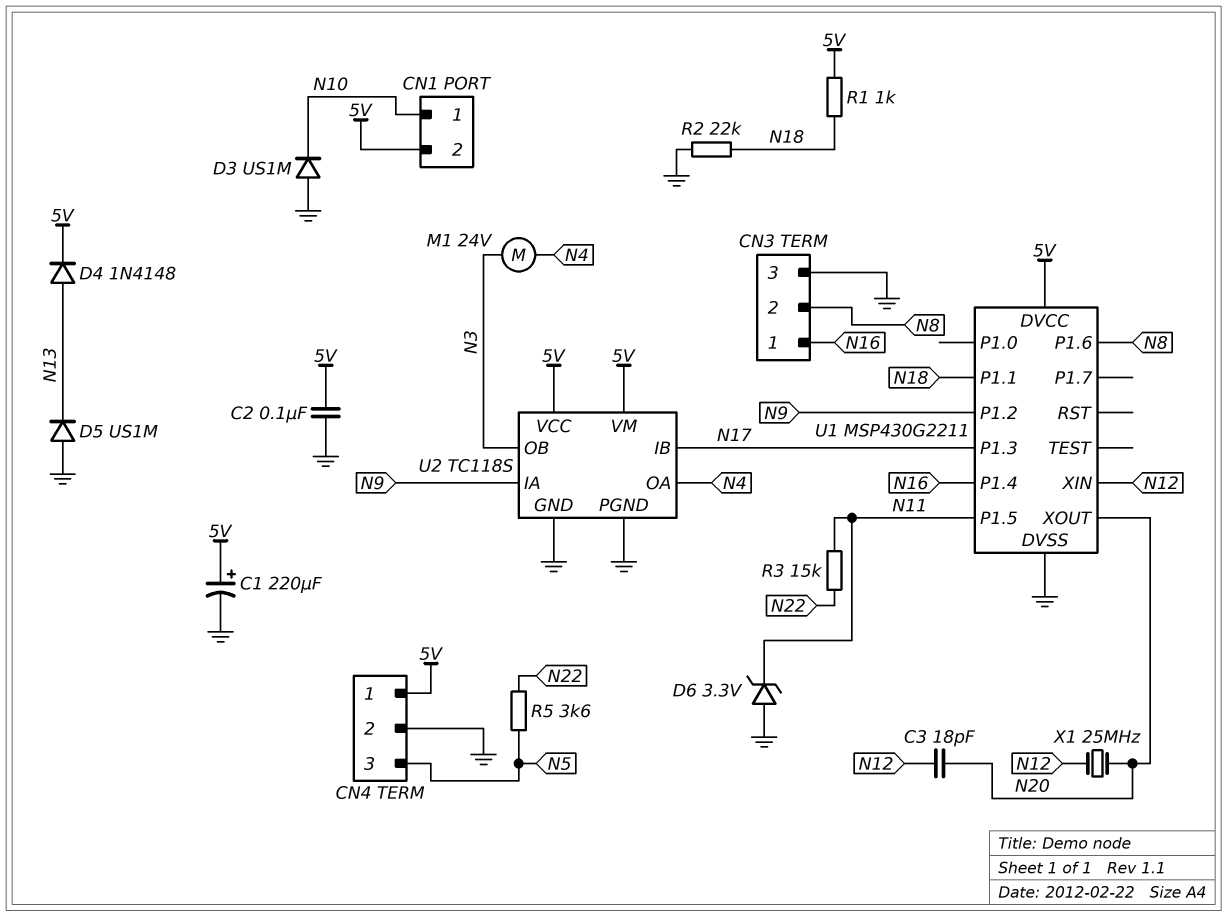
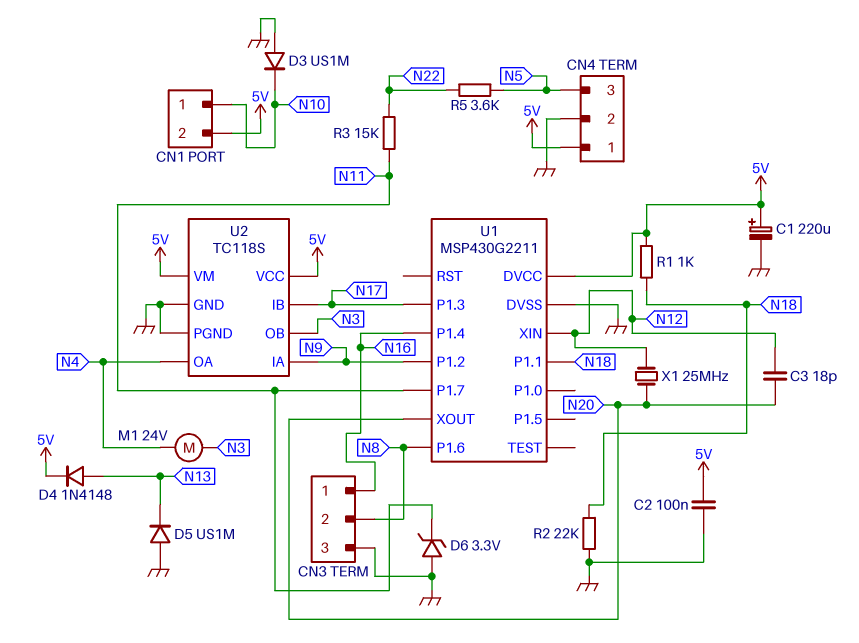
U1 pin P1.5: N11 -> none
U1 pin P1.7: none -> N11

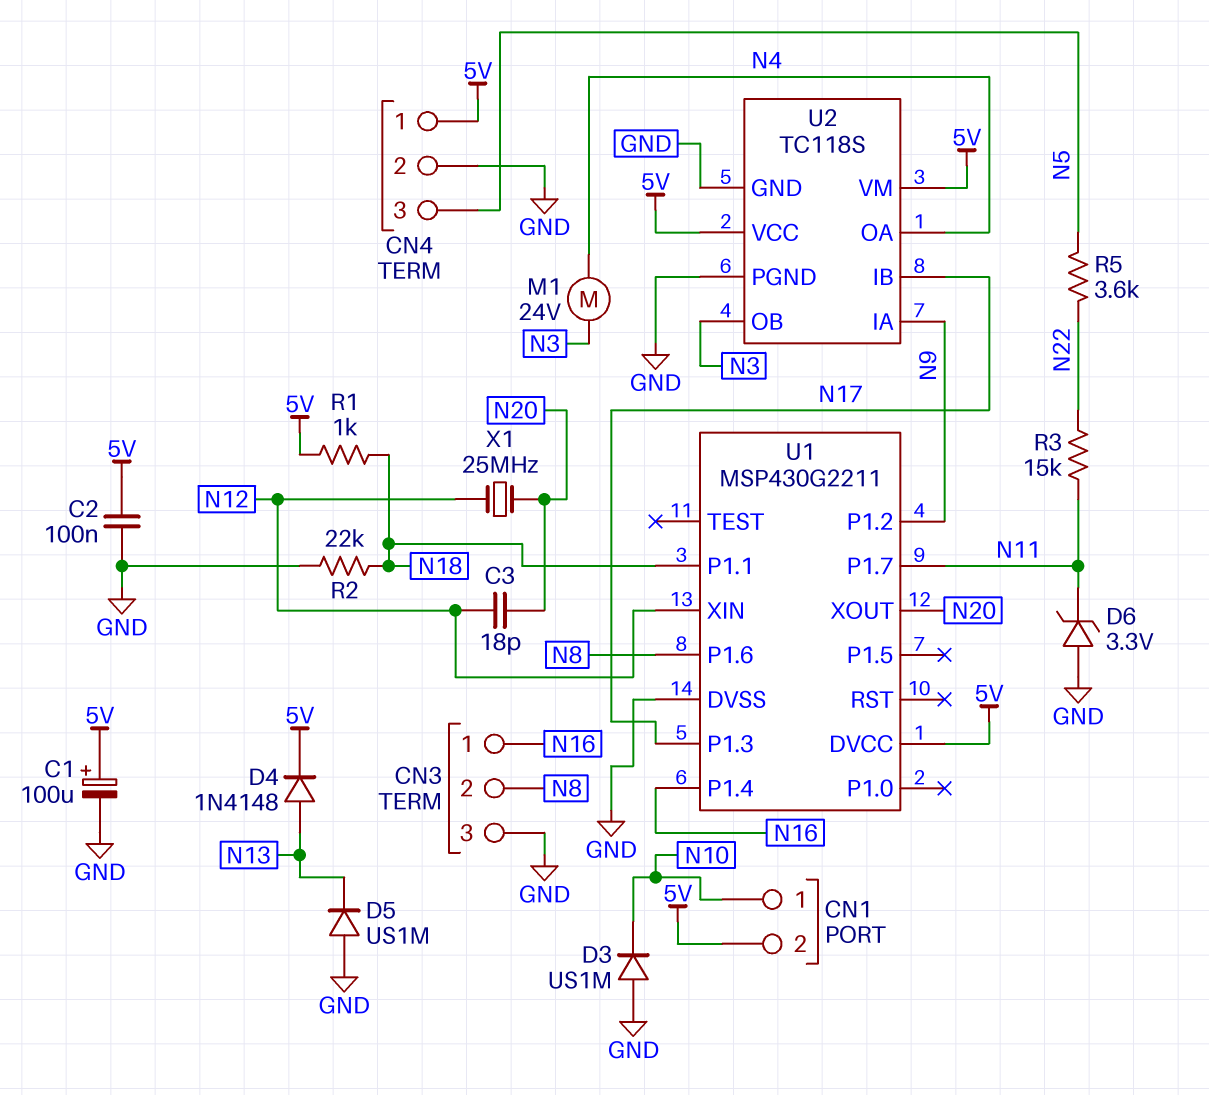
C1: 220uF (plus 5V, minus GND) -> 100uF (plus 5V, minus GND)

